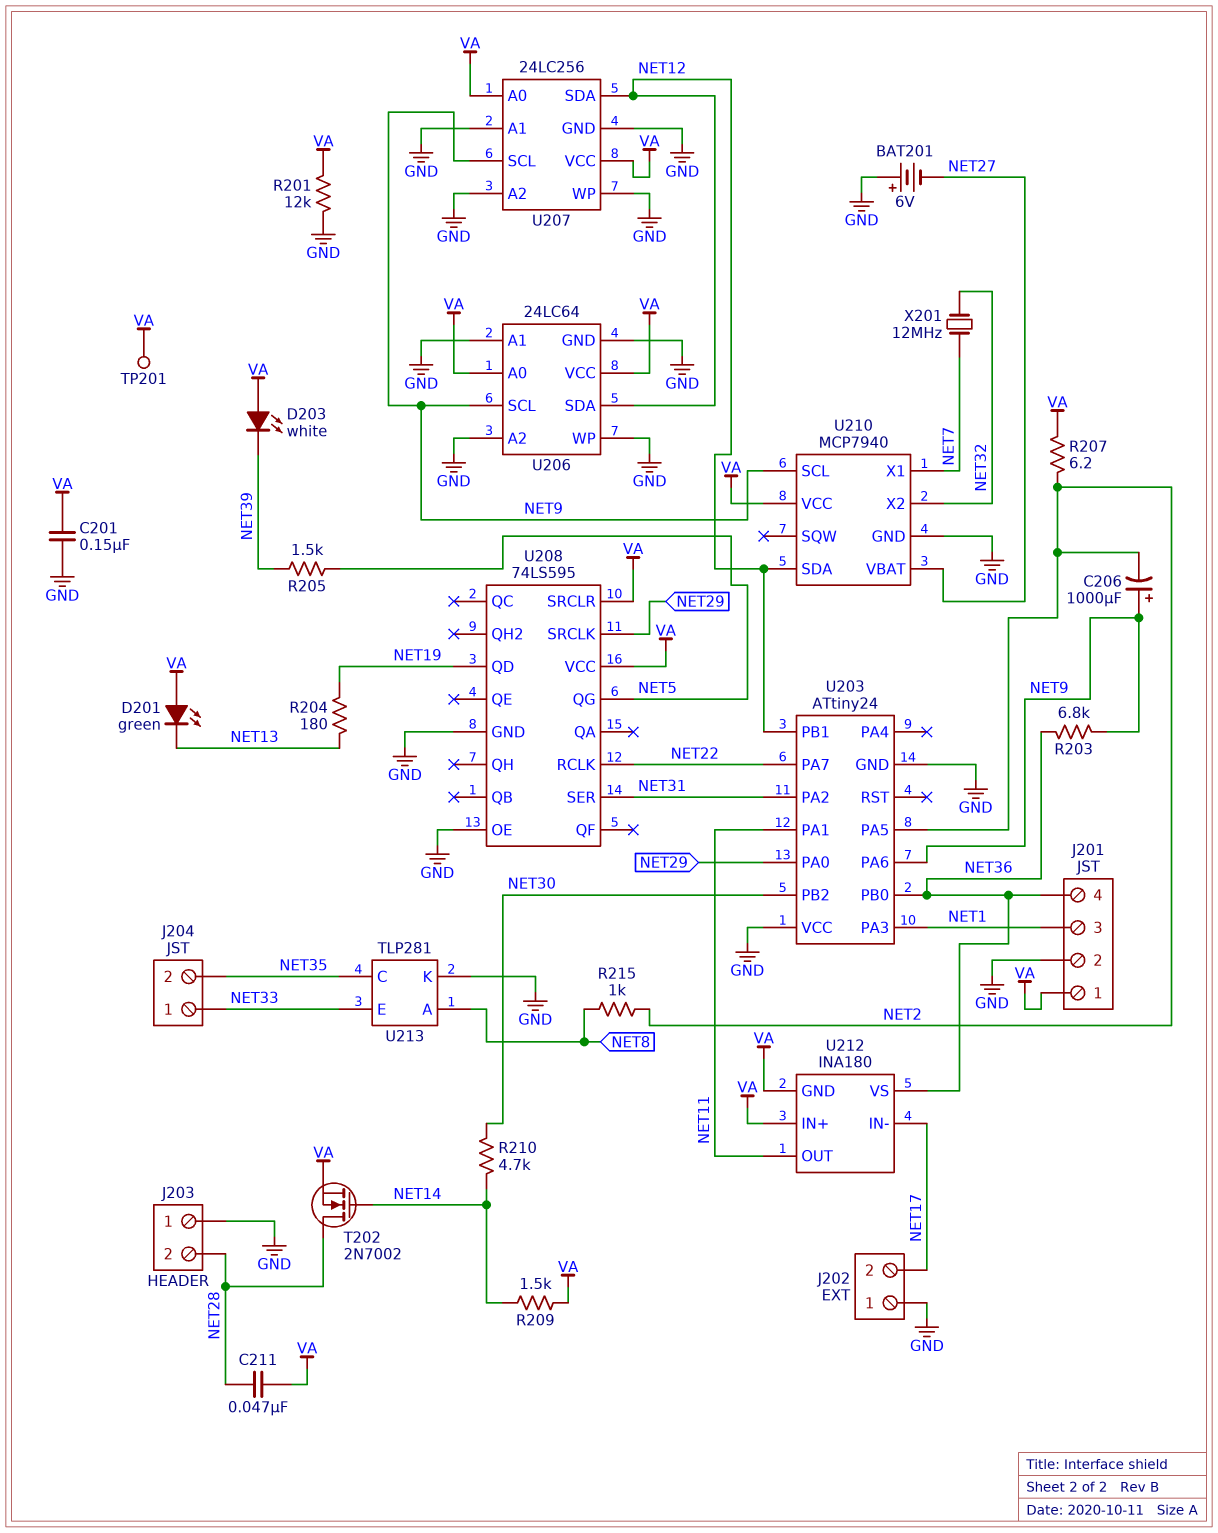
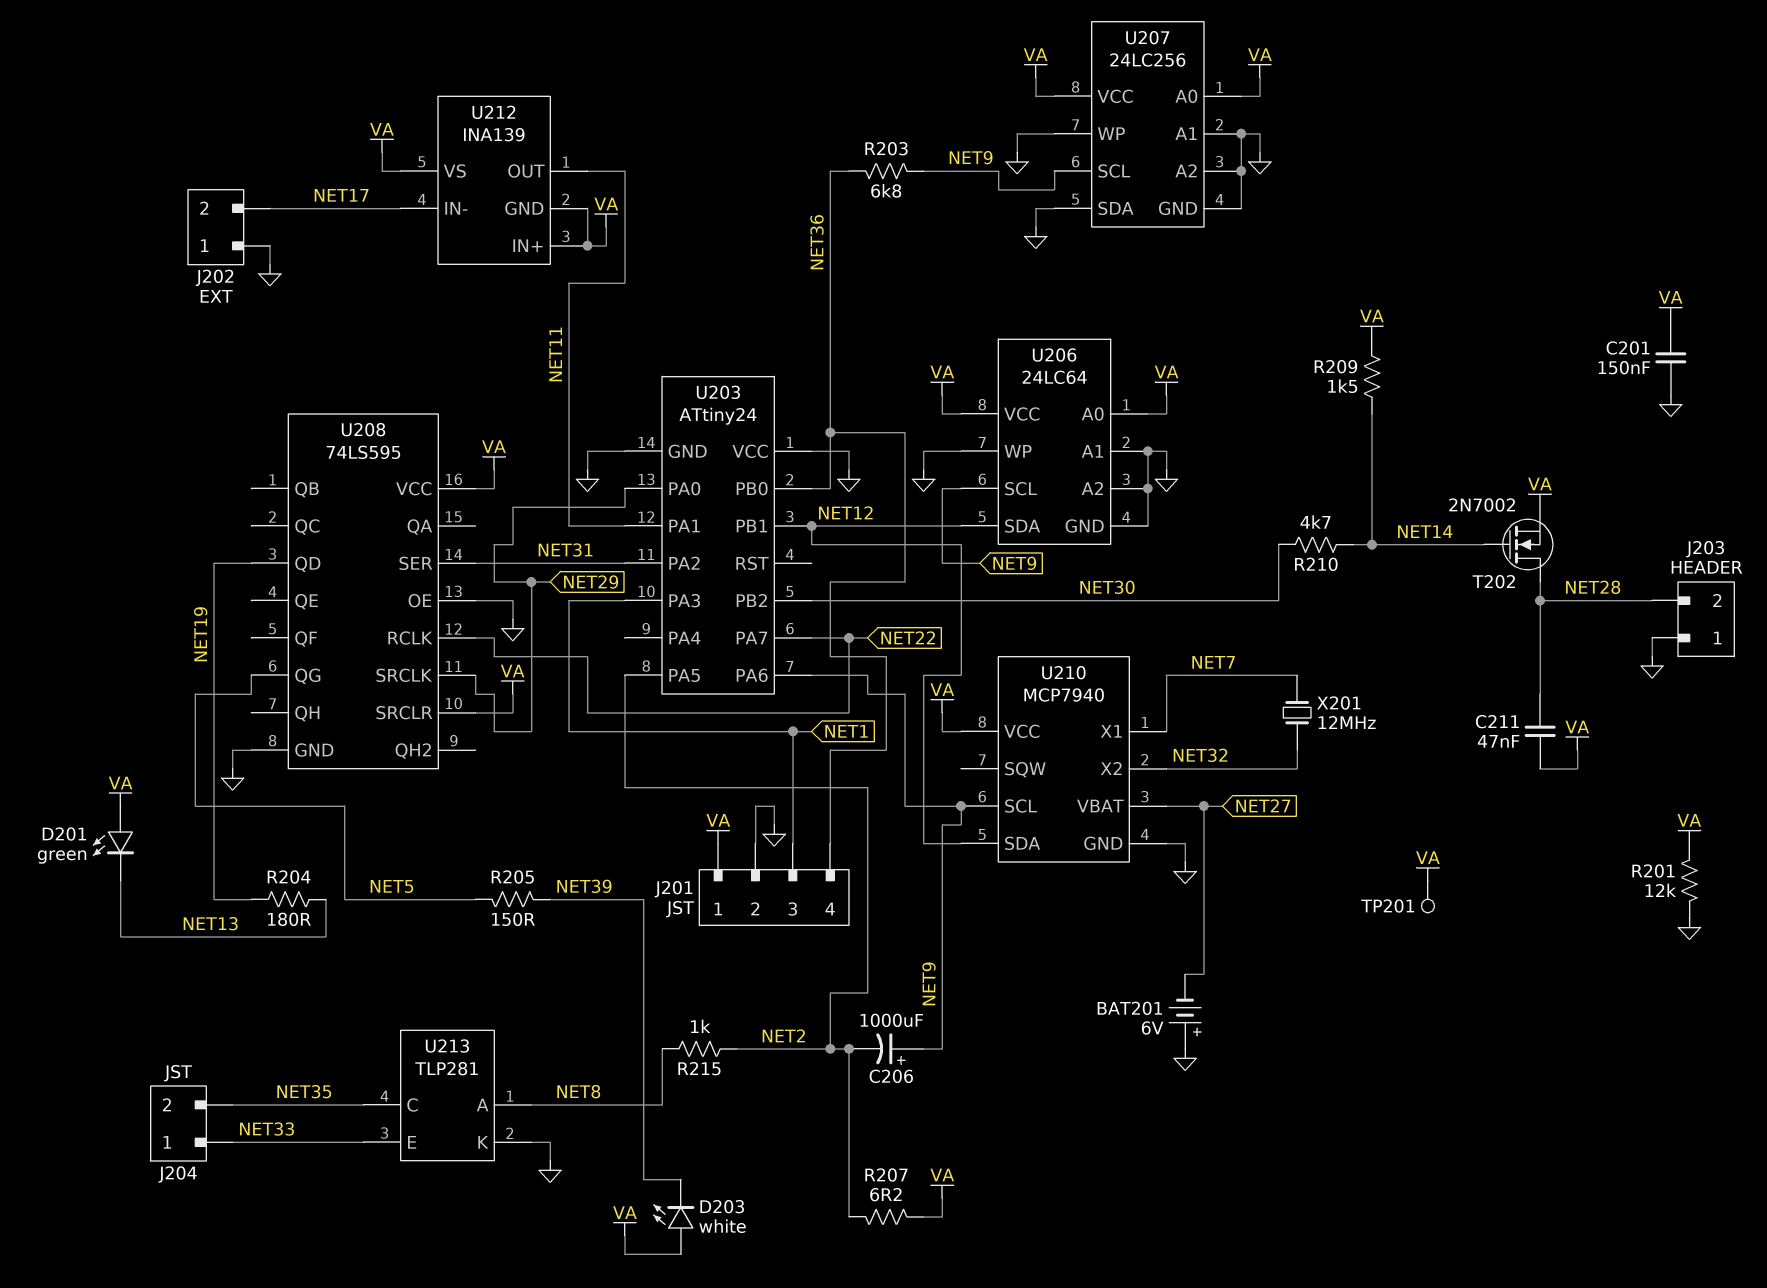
R205: 1.5k (NET5, NET39) -> 150 (NET5, NET39)
U207 pin SDA: NET12 -> GND
U212: INA180 -> INA139
U212 pin VS: NET36 -> VA

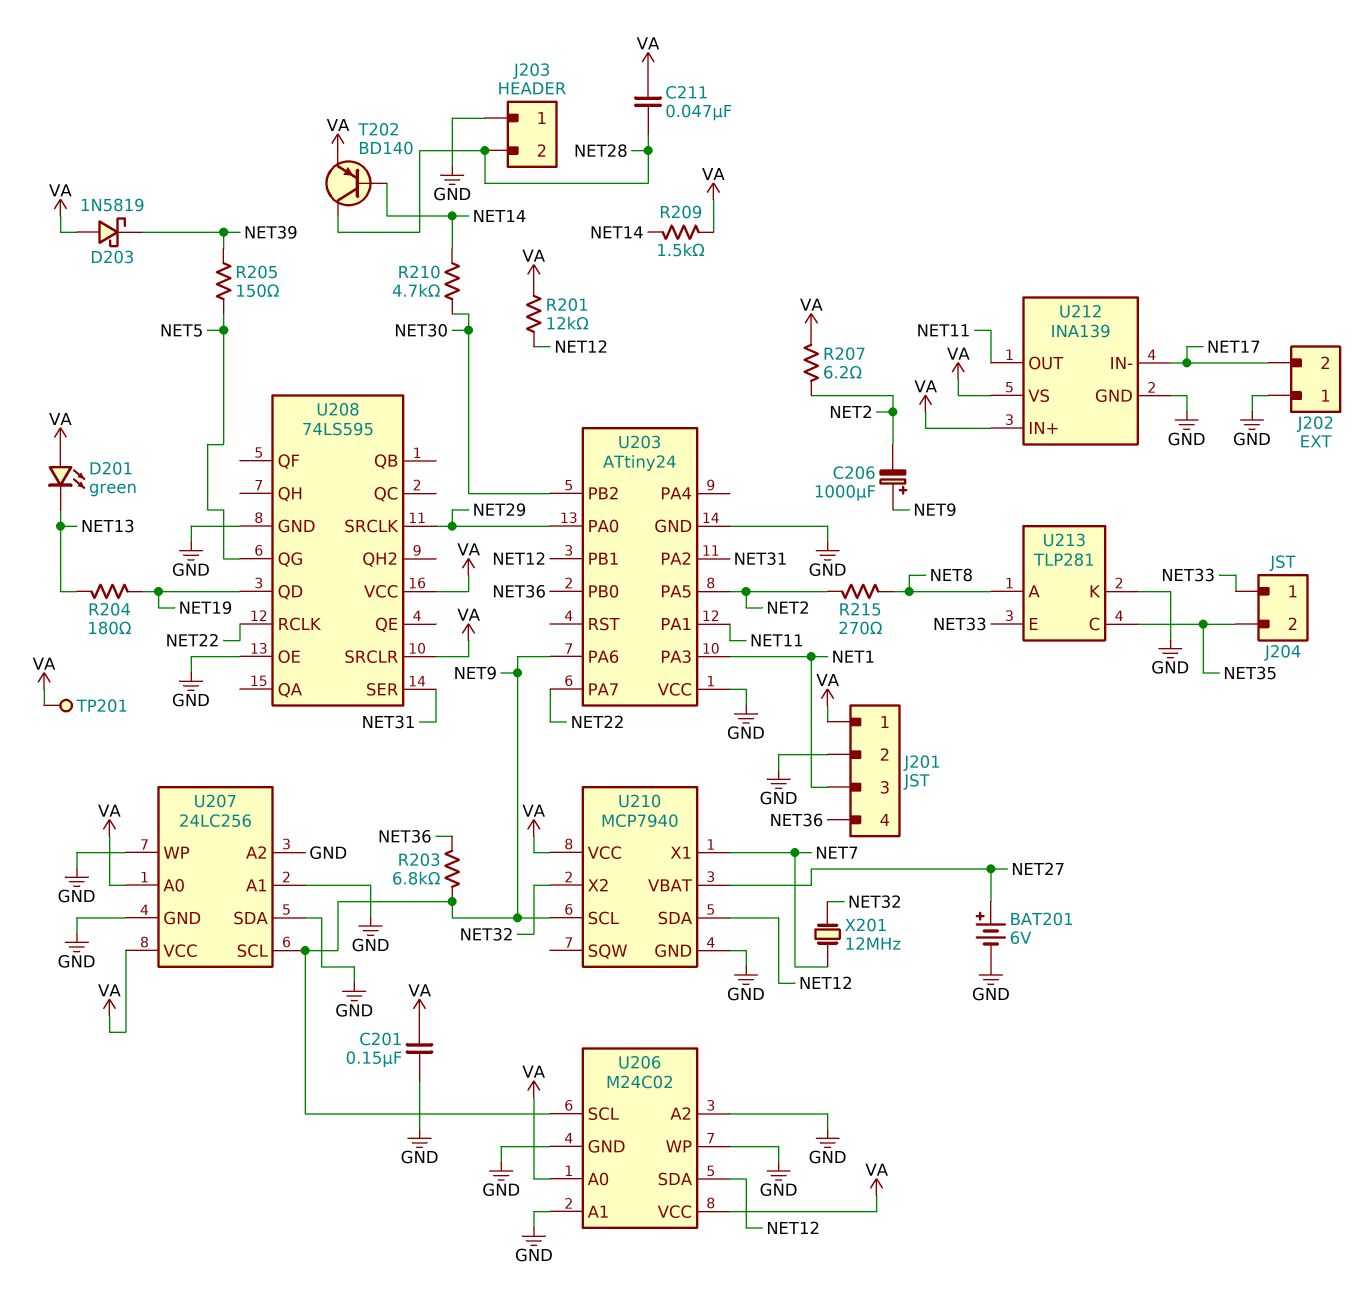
BAT201: 6V (plus GND, minus NET27) -> 6V (plus NET27, minus GND)
D203: LED white (A VA, K NET39) -> schottky 1N5819 (A VA, K NET39)
R201: 12k (GND, VA) -> 12k (NET12, VA)
R215: 1k (NET2, NET8) -> 270 (NET2, NET8)
T202: NMOS 2N7002 (G NET14, D NET28, S VA) -> PNP BD140 (B NET14, C NET28, E VA)
U206: 24LC64 -> M24C02
U212 pin GND: VA -> GND

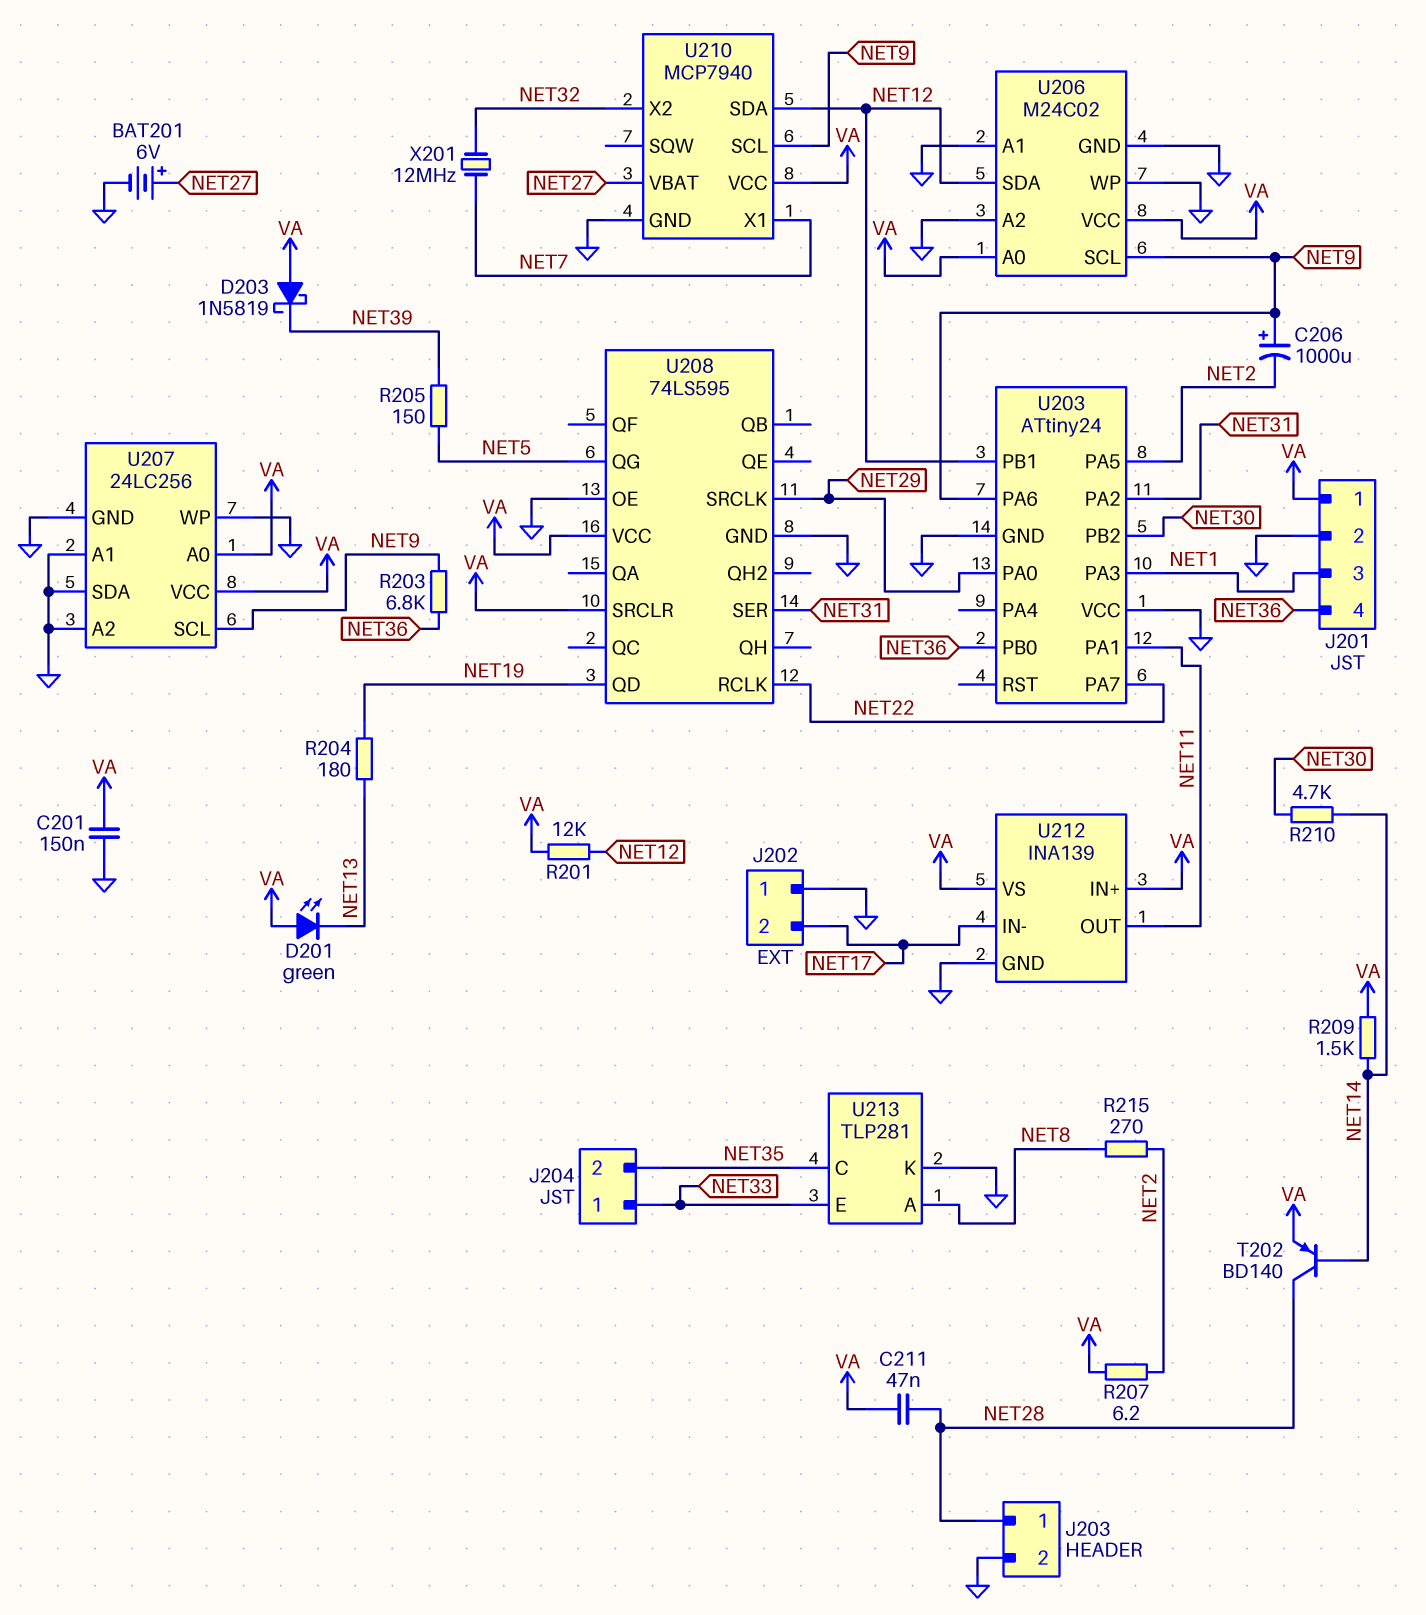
J203 pin 1: GND -> NET28
J203 pin 2: NET28 -> GND
TP201: test point (VA) -> none

